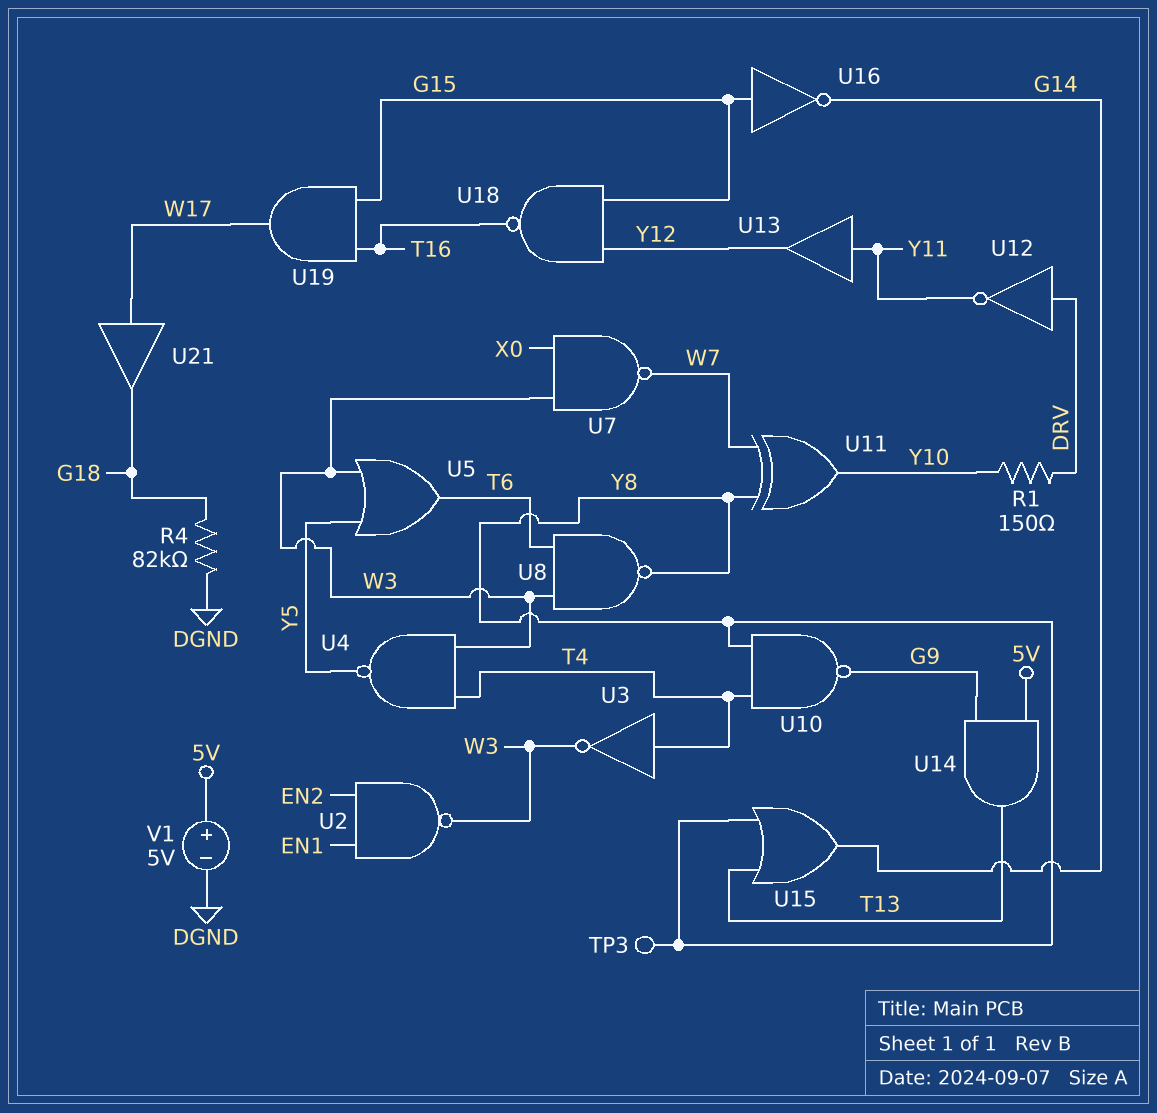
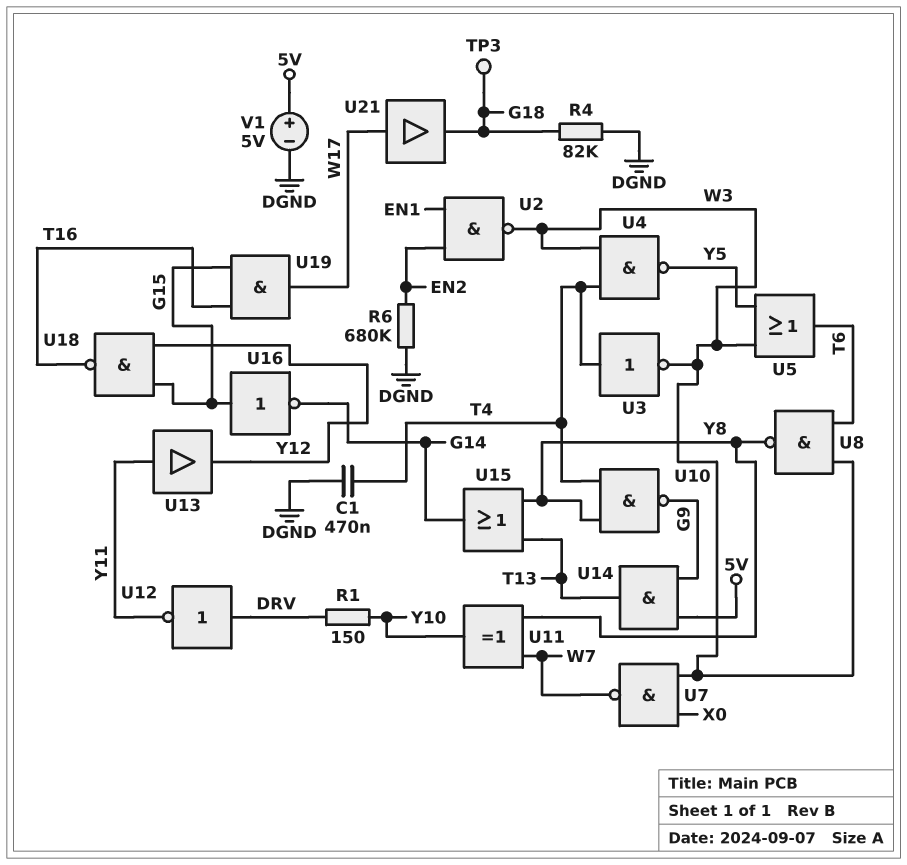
C1: none -> 470nF (DGND, T4)
R6: none -> 680k (DGND, EN2)
TP3: test point (Y8) -> test point (G18)

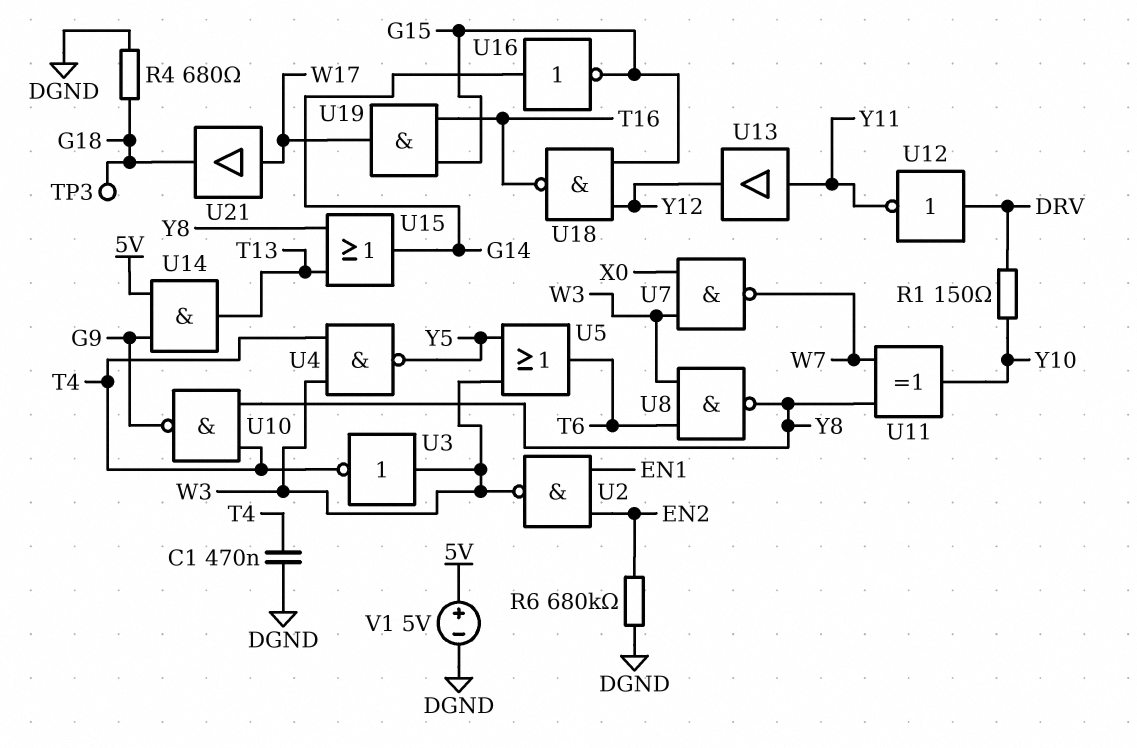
R4: 82k (DGND, G18) -> 680 (DGND, G18)
U3: NOT (in T4, out W3) -> NOT (in W3, out T4)
U16: NOT (in G15, out G14) -> NOT (in G14, out G15)

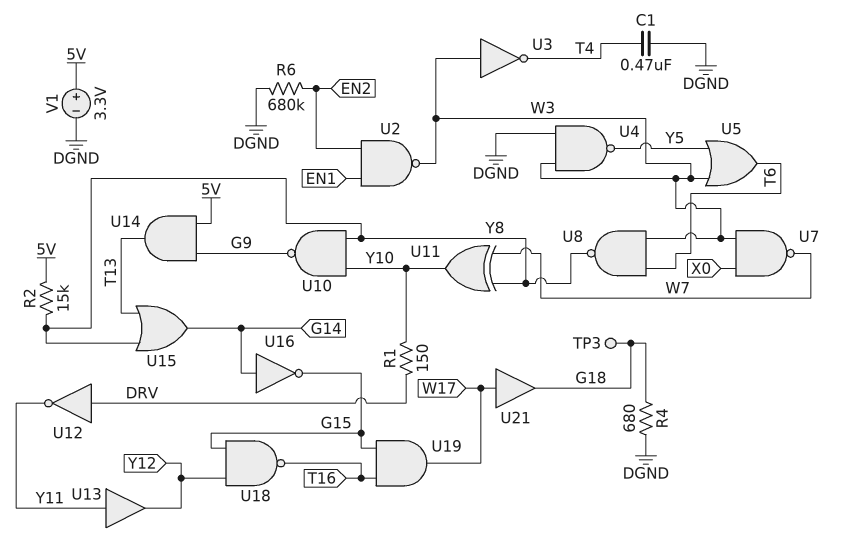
R2: none -> 15k (5V, Y8)
U4: NAND (in T4, in W3, out Y5) -> NAND (in DGND, in W3, out Y5)
U10: NAND (in T4, in Y8, out G9) -> NAND (in Y8, in Y10, out G9)
V1: 5V (plus 5V, minus DGND) -> 3.3V (plus 5V, minus DGND)

